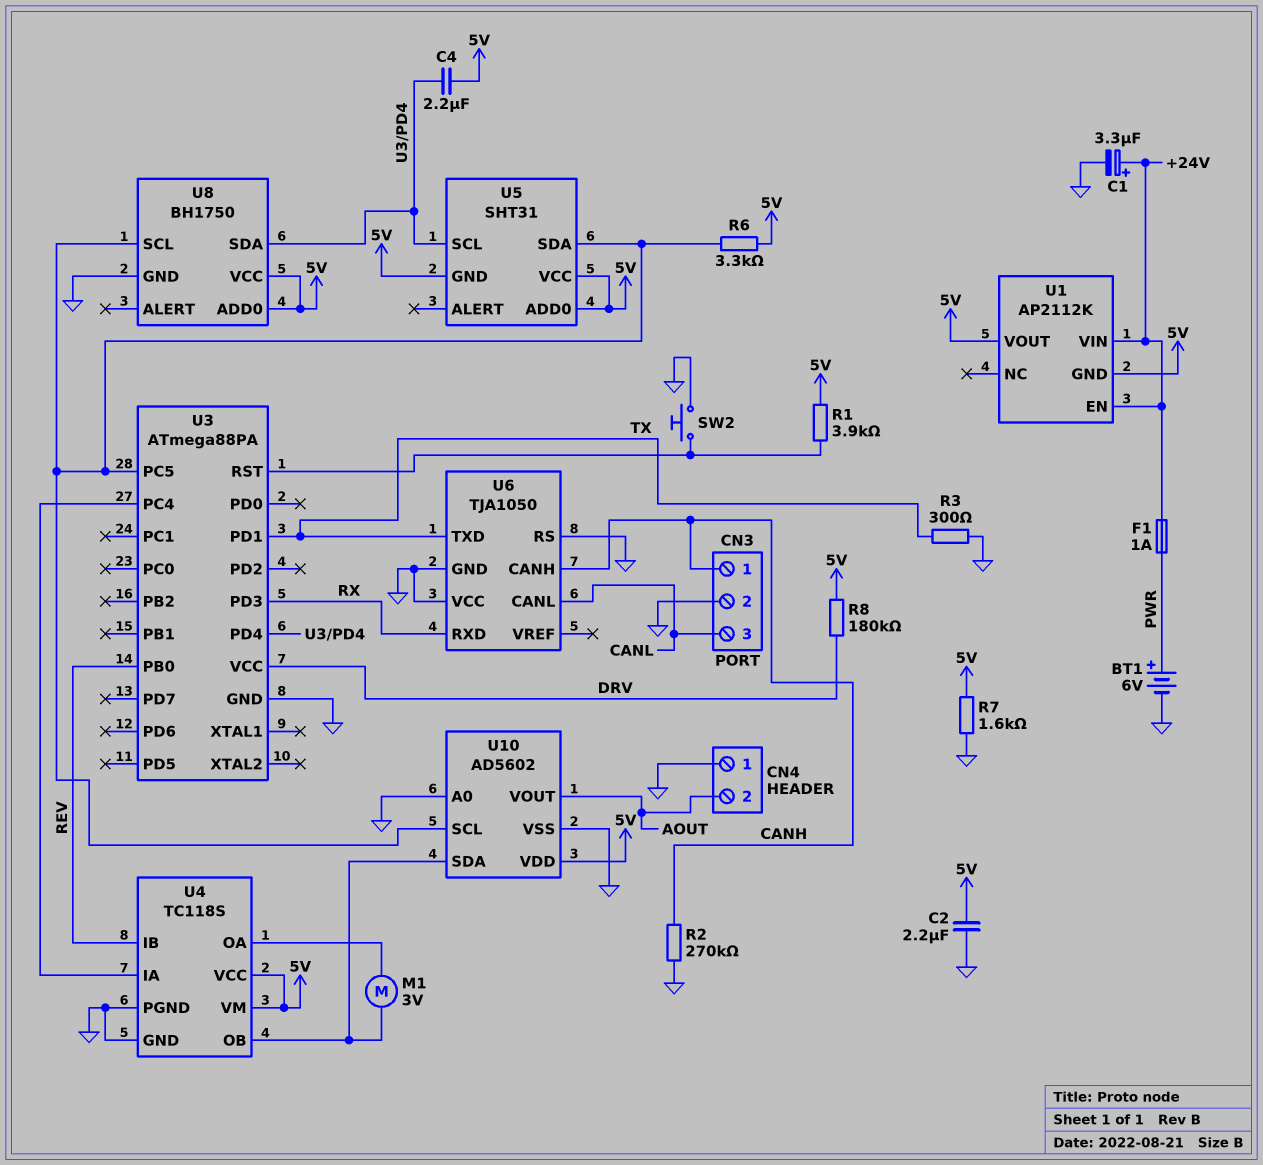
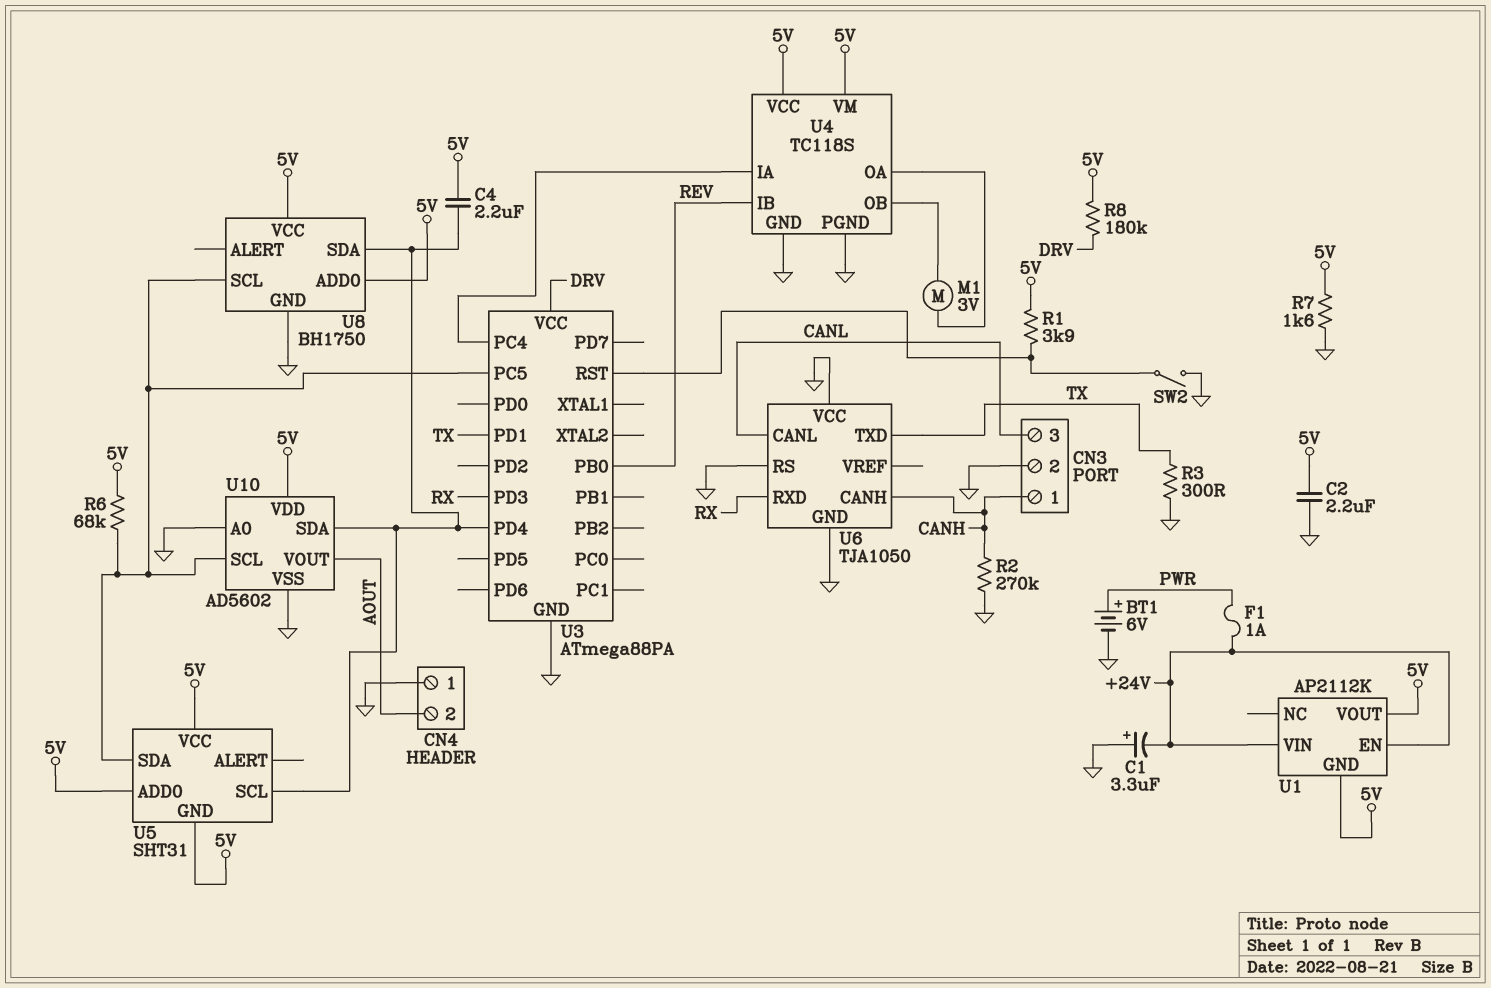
C1: 3.3uF (plus +24V, minus GND) -> 3.3uF (plus GND, minus +24V)
R6: 3.3k (5V, U3/PC5) -> 68k (5V, U3/PC5)
SW2: button (GND, U3/RST) -> switch (GND, U3/RST)
U10 pin SDA: U4/OB -> U3/PD4

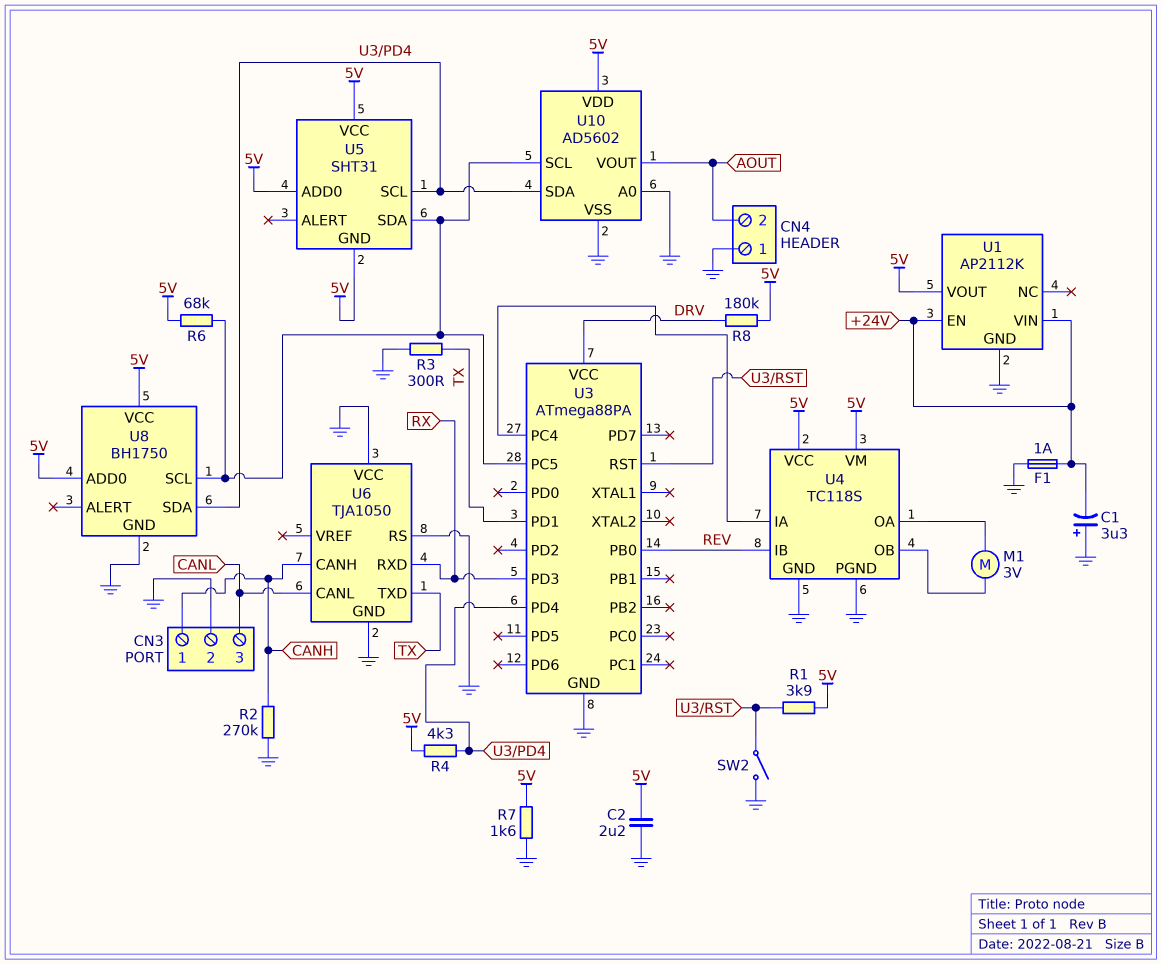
BT1: 6V (plus PWR, minus GND) -> none
C4: 2.2uF (5V, U3/PD4) -> none
F1: 1A (+24V, PWR) -> 1A (+24V, GND)
R4: none -> 4.3k (5V, U3/PD4)
U1 pin GND: 5V -> GND

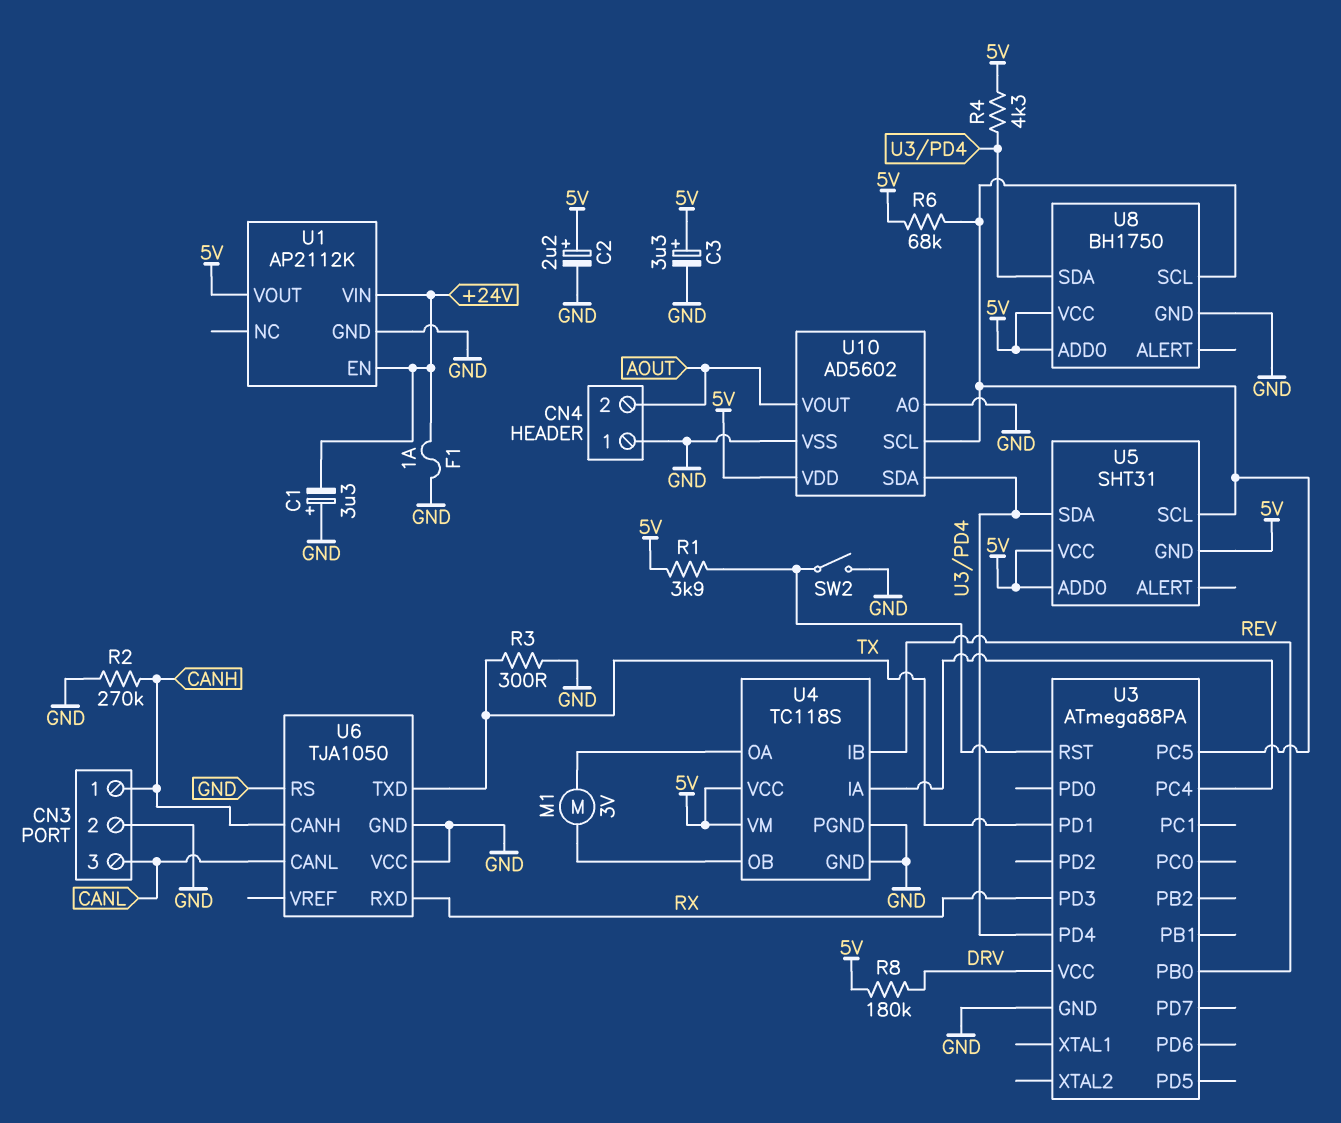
C2: 2.2uF (5V, GND) -> 2.2uF (plus 5V, minus GND)
C3: none -> 3.3uF (plus 5V, minus GND)
R7: 1.6k (5V, GND) -> none
U5 pin SCL: U3/PD4 -> U3/PC5
U5 pin SDA: U3/PC5 -> U3/PD4

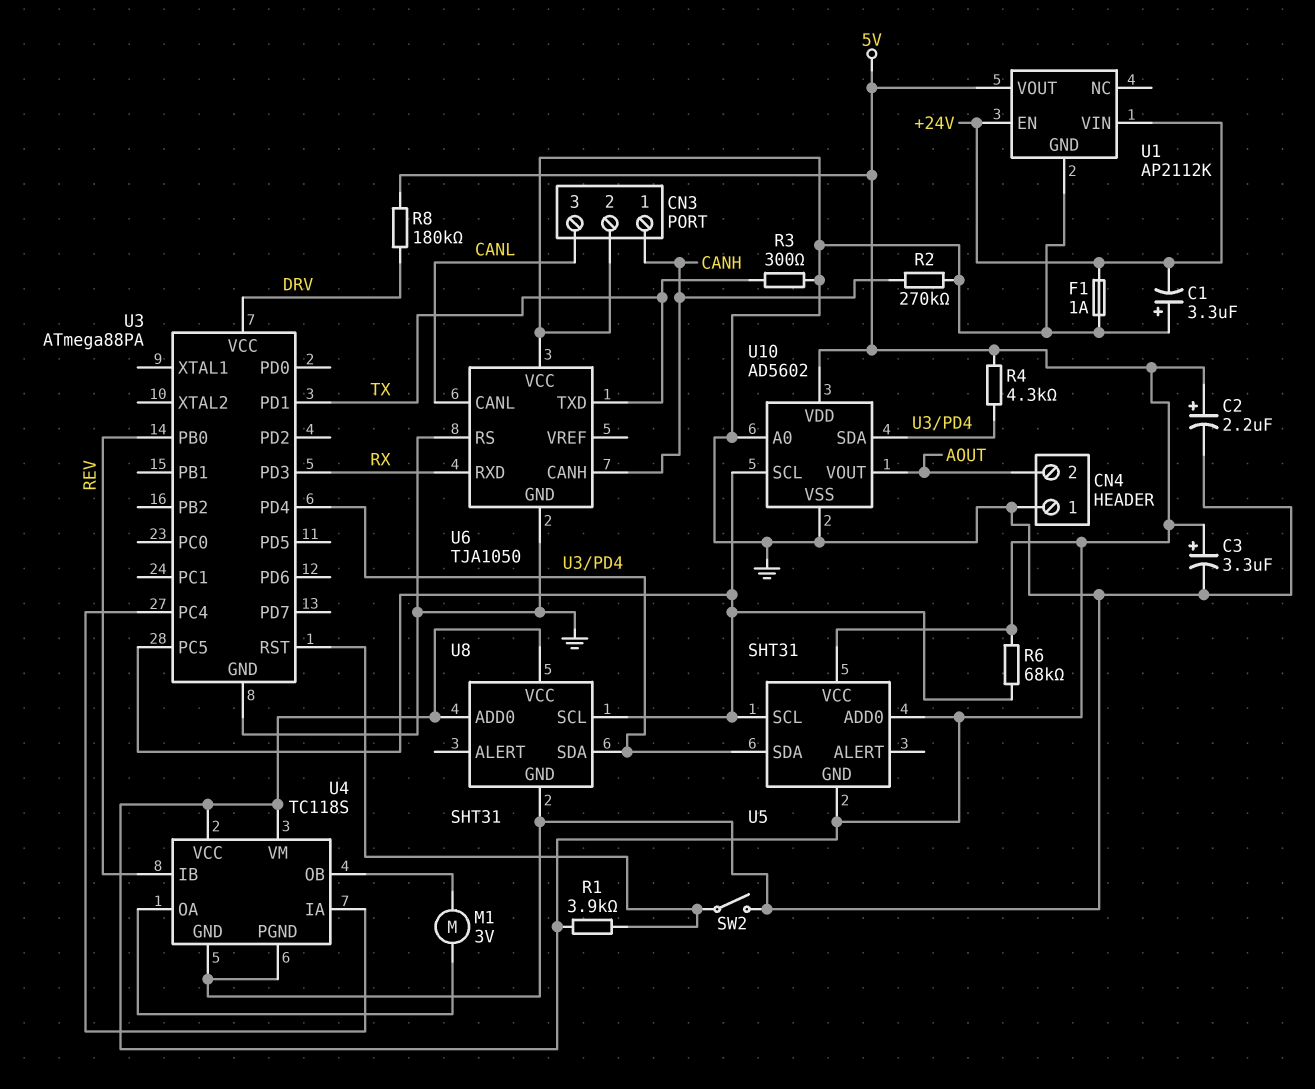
U8: BH1750 -> SHT31

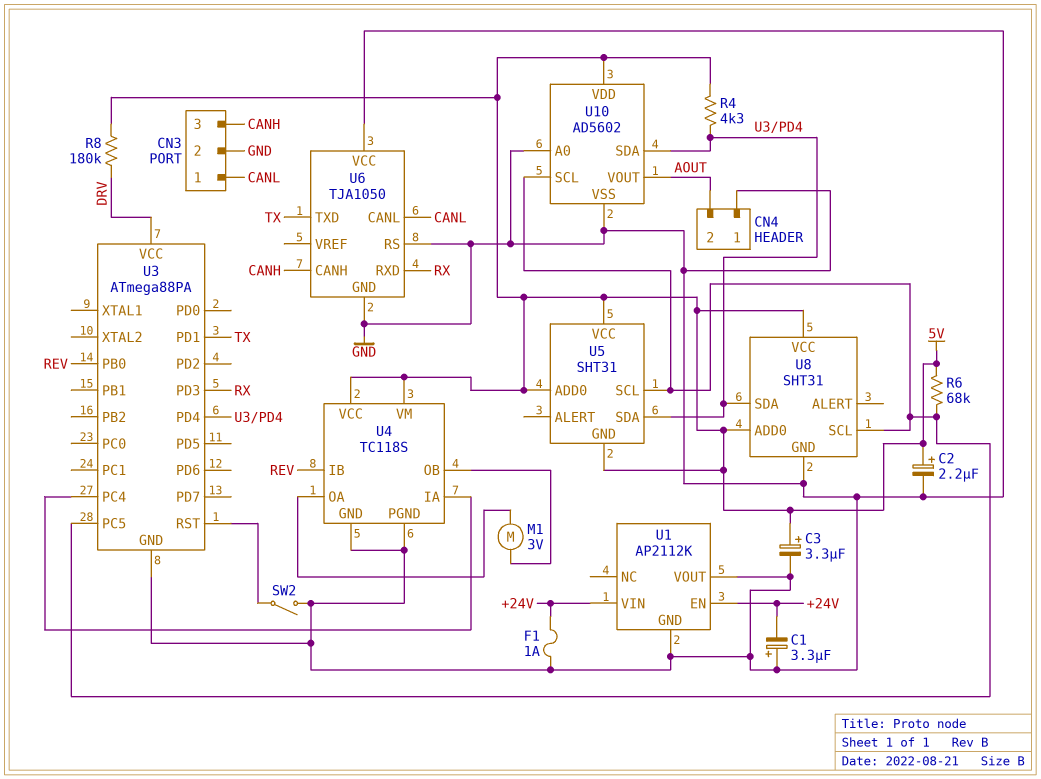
CN3 pin 1: CANH -> CANL
CN3 pin 3: CANL -> CANH
R1: 3.9k (5V, U3/RST) -> none
R2: 270k (CANH, GND) -> none
R3: 300 (GND, TX) -> none
U1 pin VOUT: 5V -> GND

